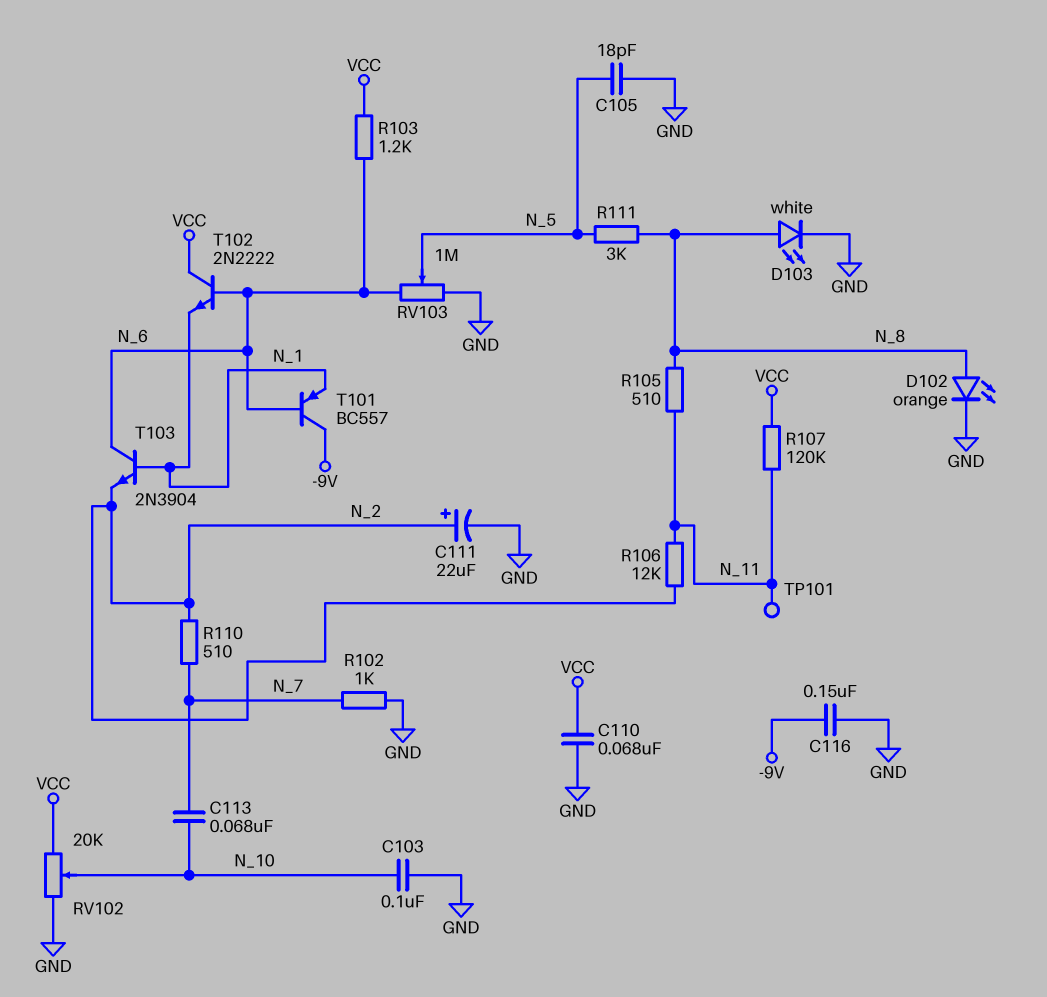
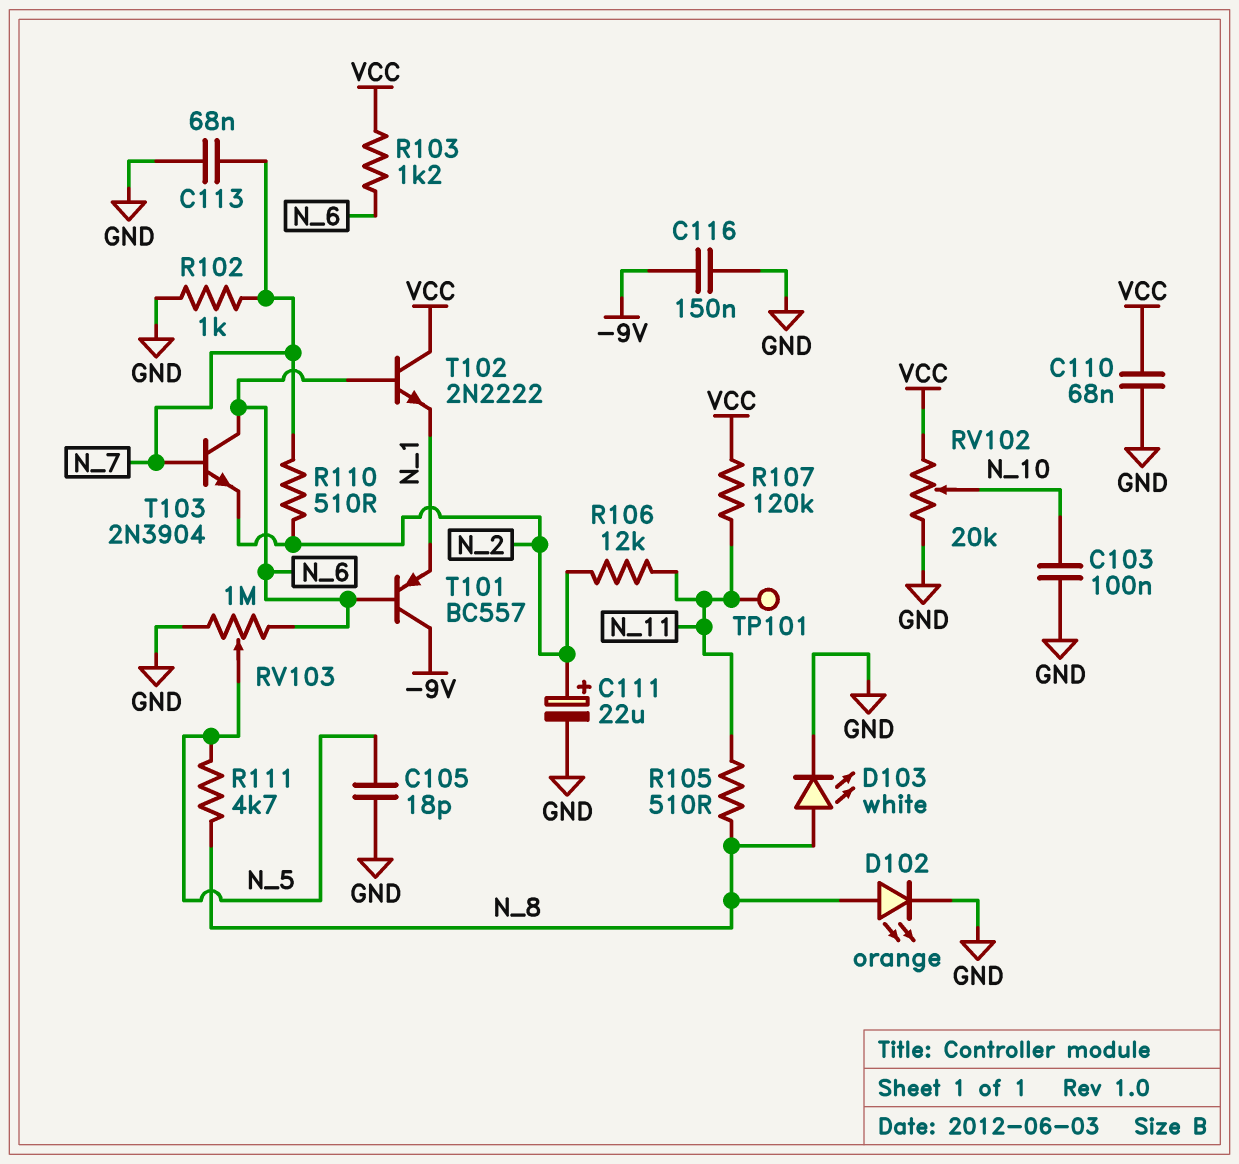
C113: 68nF (N_7, N_10) -> 68nF (GND, N_7)
R111: 3k (N_5, N_8) -> 4.7k (N_5, N_8)
T103: NPN 2N3904 (B N_1, C N_6, E N_2) -> NPN 2N3904 (B N_7, C N_6, E N_2)

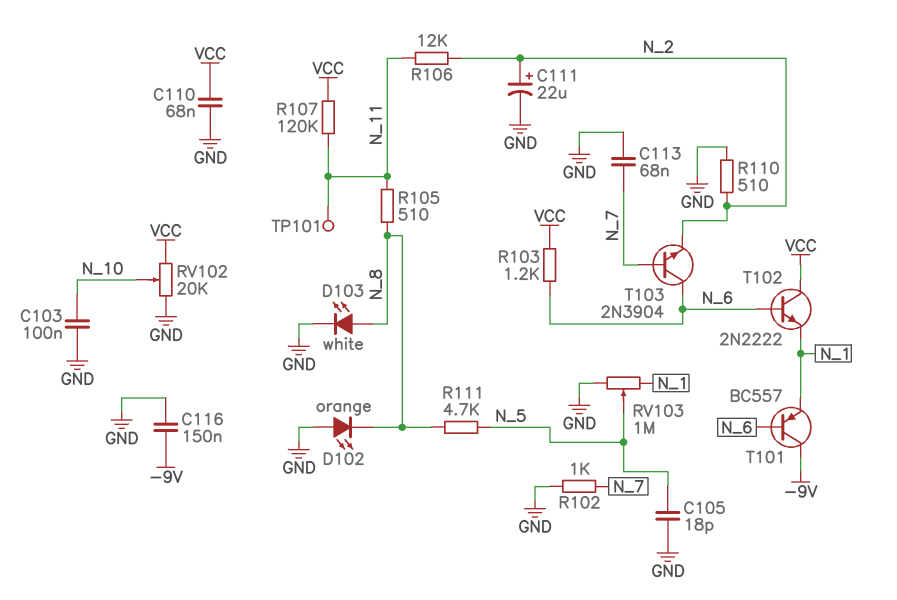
D102: LED orange (A N_8, K GND) -> LED orange (A GND, K N_8)
R110: 510 (N_2, N_7) -> 510 (GND, N_2)
RV103: 1M (GND, N_6, wiper N_5) -> 1M (GND, N_1, wiper N_5)

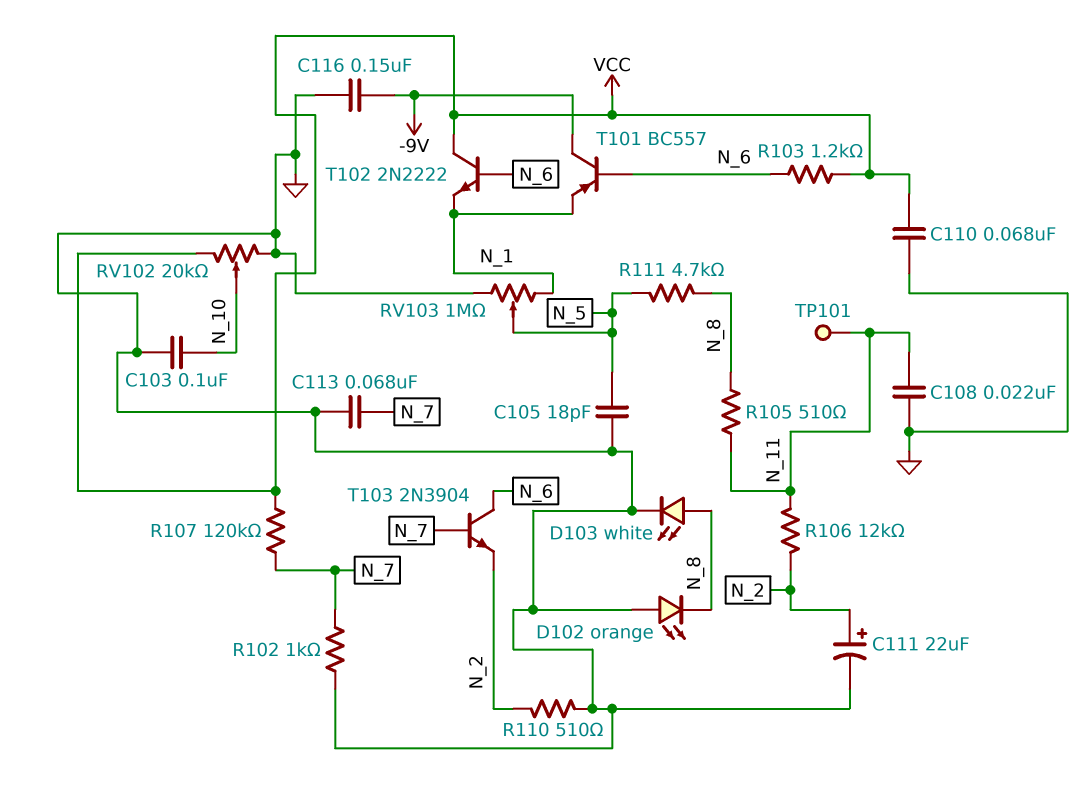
C108: none -> 22nF (GND, N_11)
R107: 120k (N_11, VCC) -> 120k (N_7, VCC)

